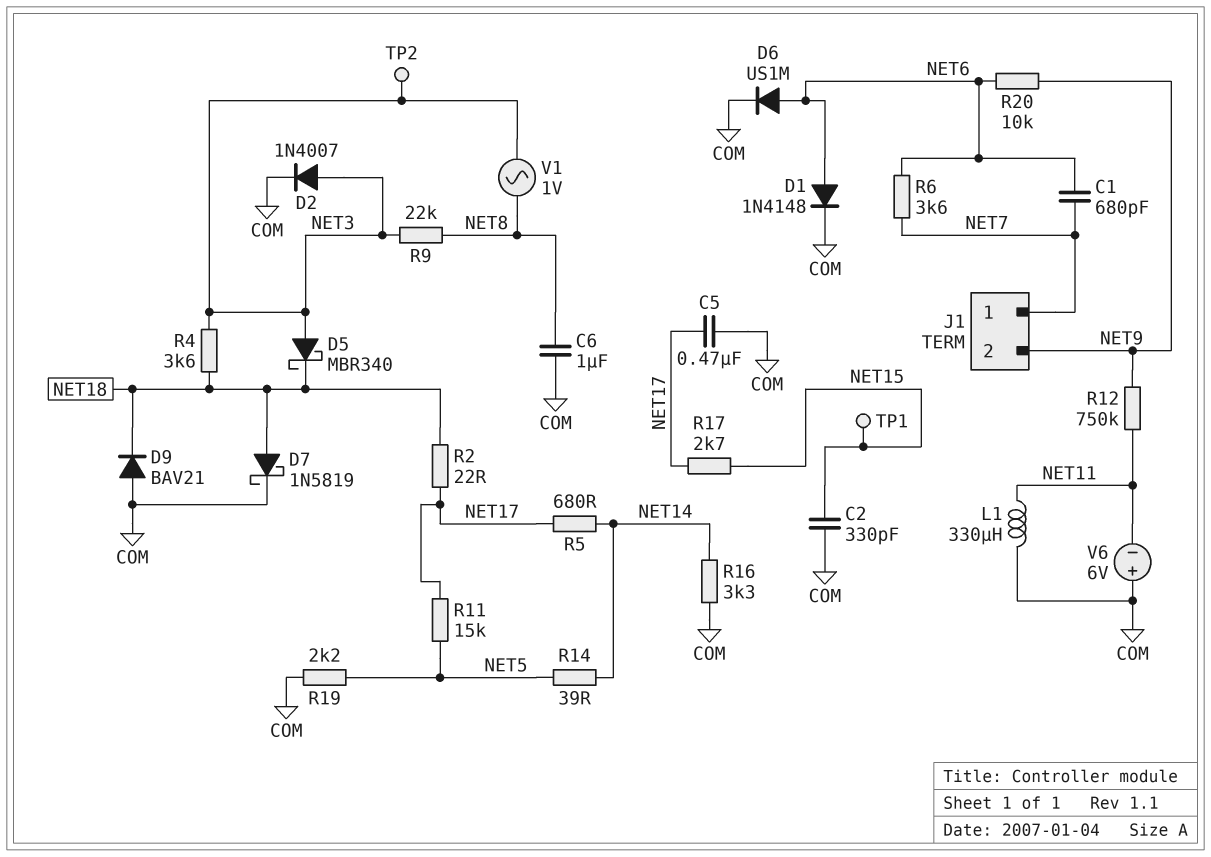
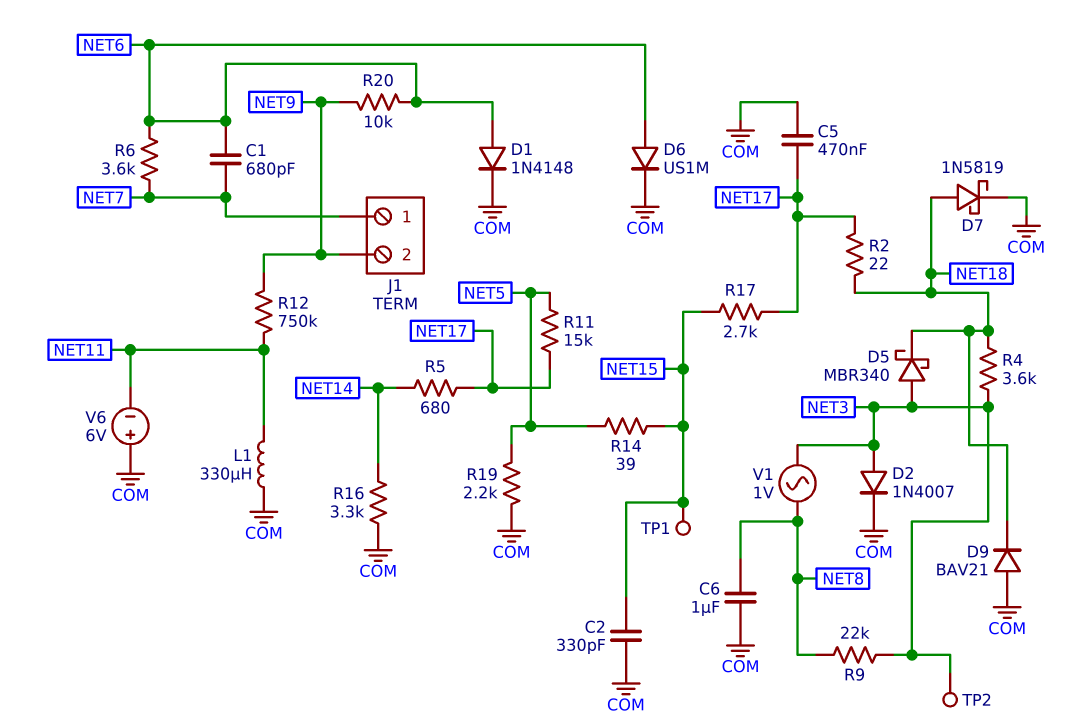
R14: 39 (NET5, NET14) -> 39 (NET5, NET15)

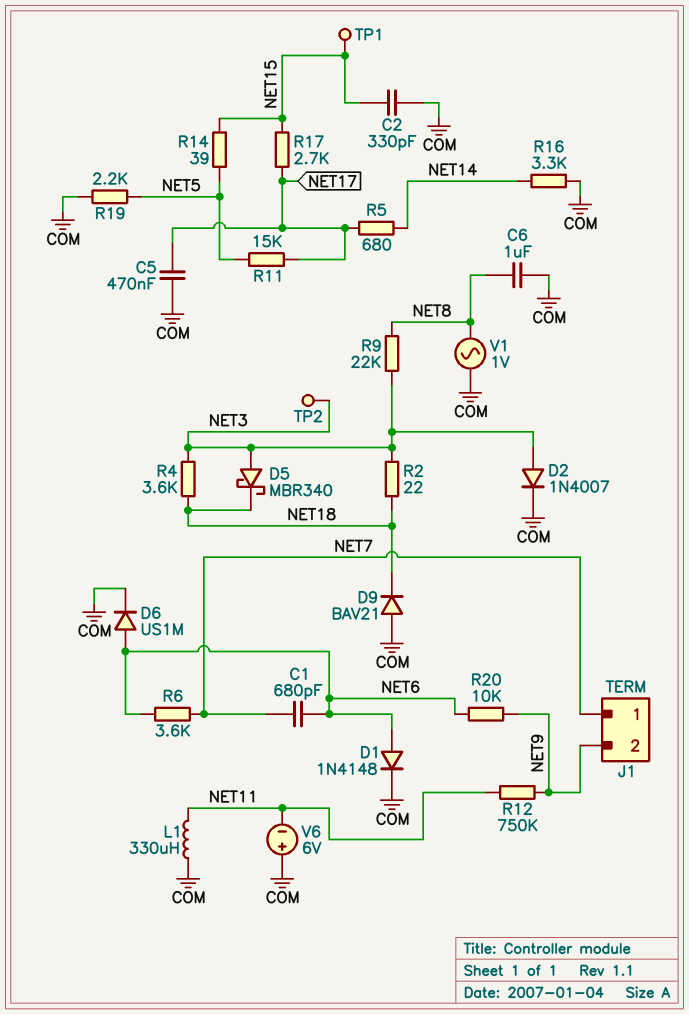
D7: schottky 1N5819 (A NET18, K COM) -> none
R2: 22 (NET17, NET18) -> 22 (NET3, NET18)
V1: AC 1V (NET3, NET8) -> AC 1V (COM, NET8)

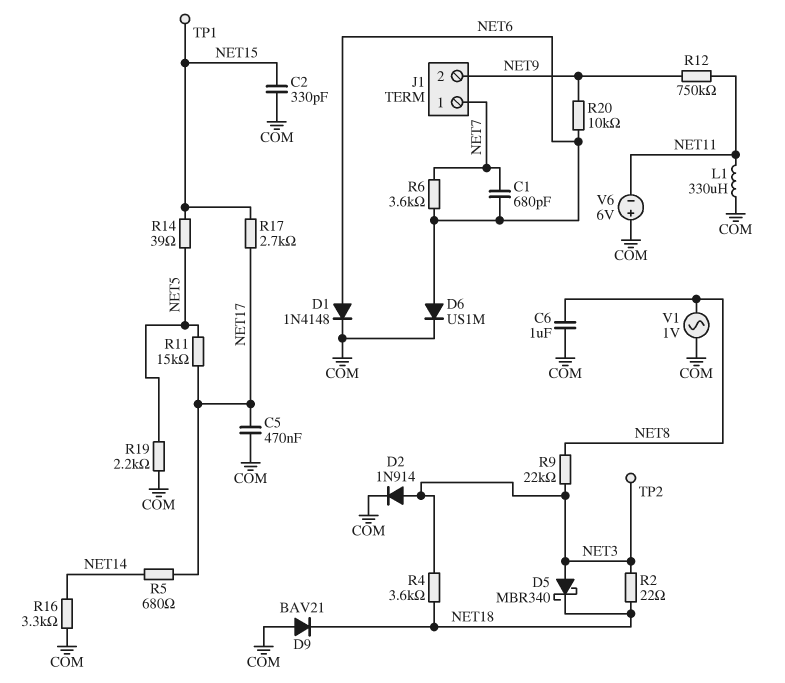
D2: diode 1N4007 (A NET3, K COM) -> diode 1N914 (A NET3, K COM)

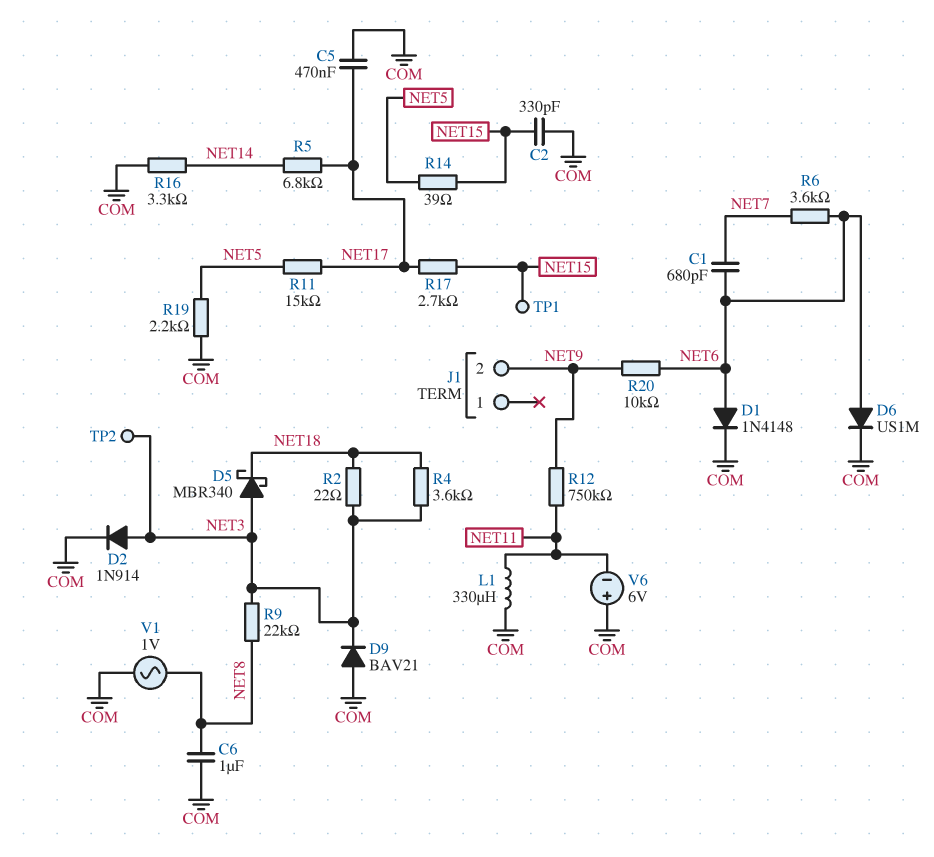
D9: diode BAV21 (A COM, K NET18) -> diode BAV21 (A COM, K NET3)
J1 pin 1: NET7 -> none
R5: 680 (NET14, NET17) -> 6.8k (NET14, NET17)

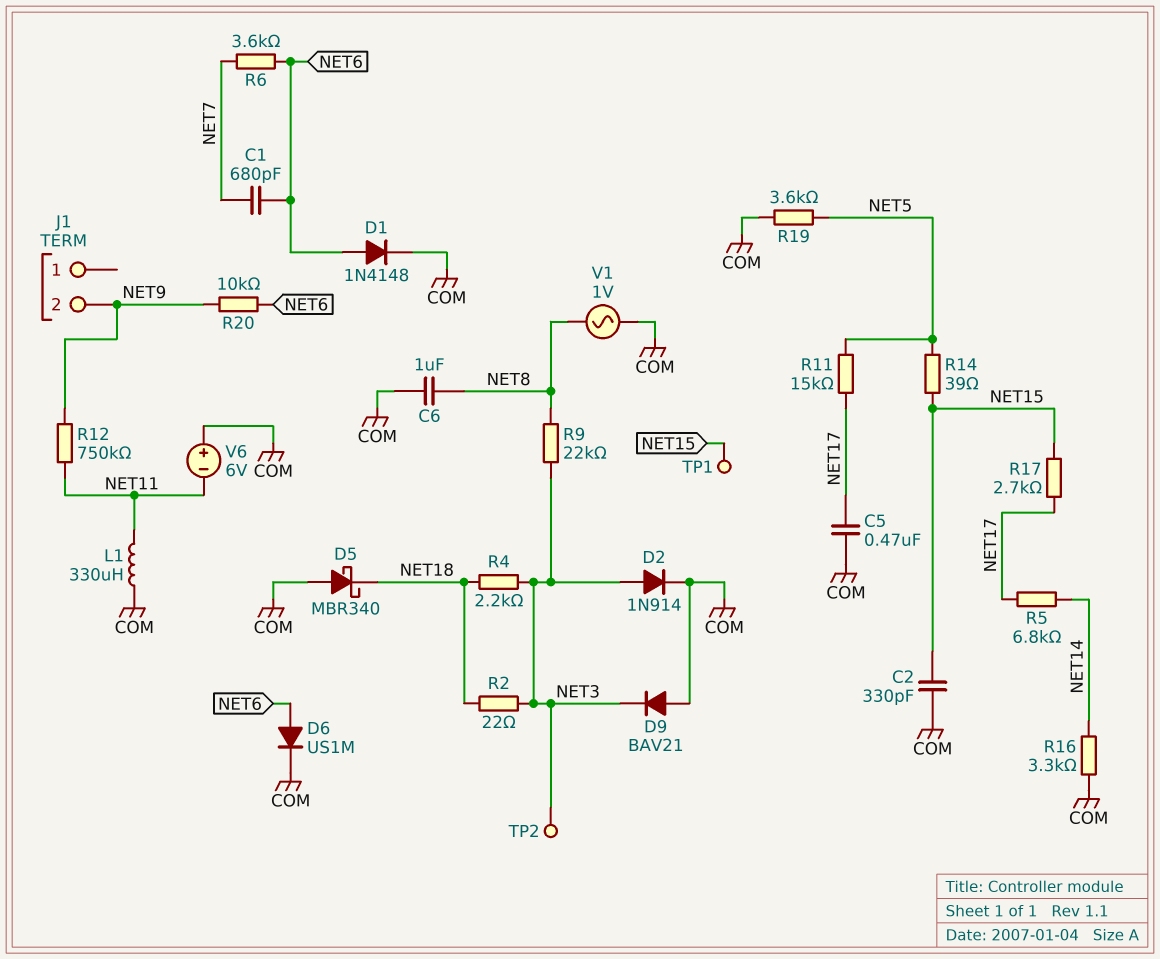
D5: schottky MBR340 (A NET3, K NET18) -> schottky MBR340 (A COM, K NET18)
R4: 3.6k (NET3, NET18) -> 2.2k (NET3, NET18)
R19: 2.2k (COM, NET5) -> 3.6k (COM, NET5)

